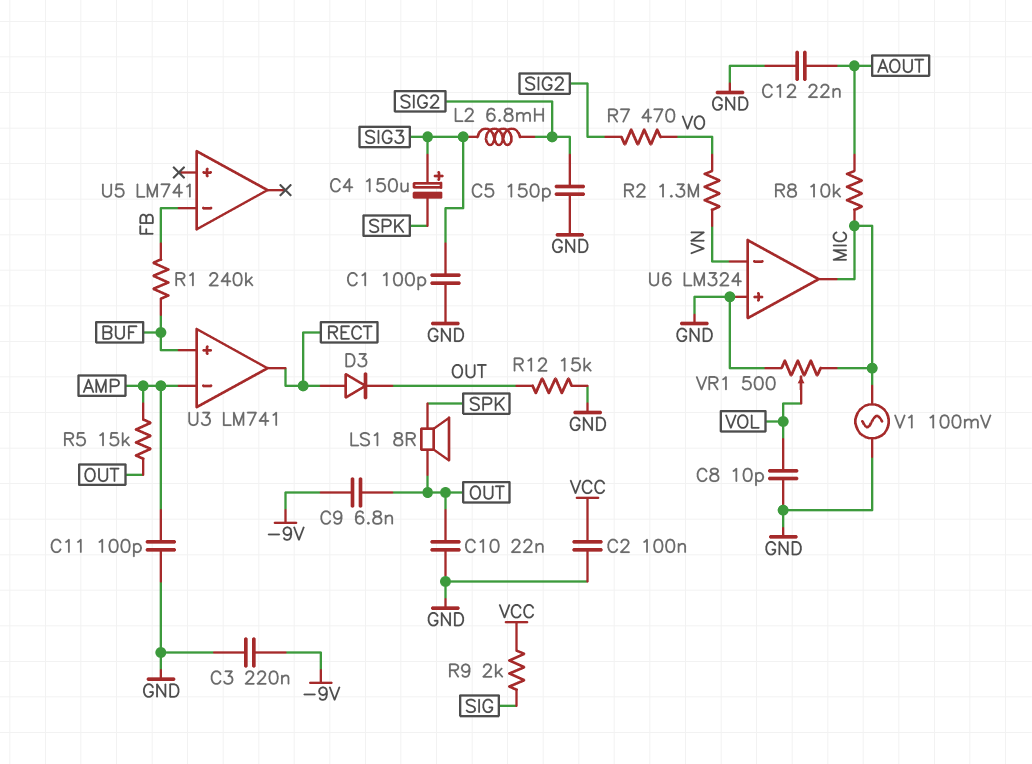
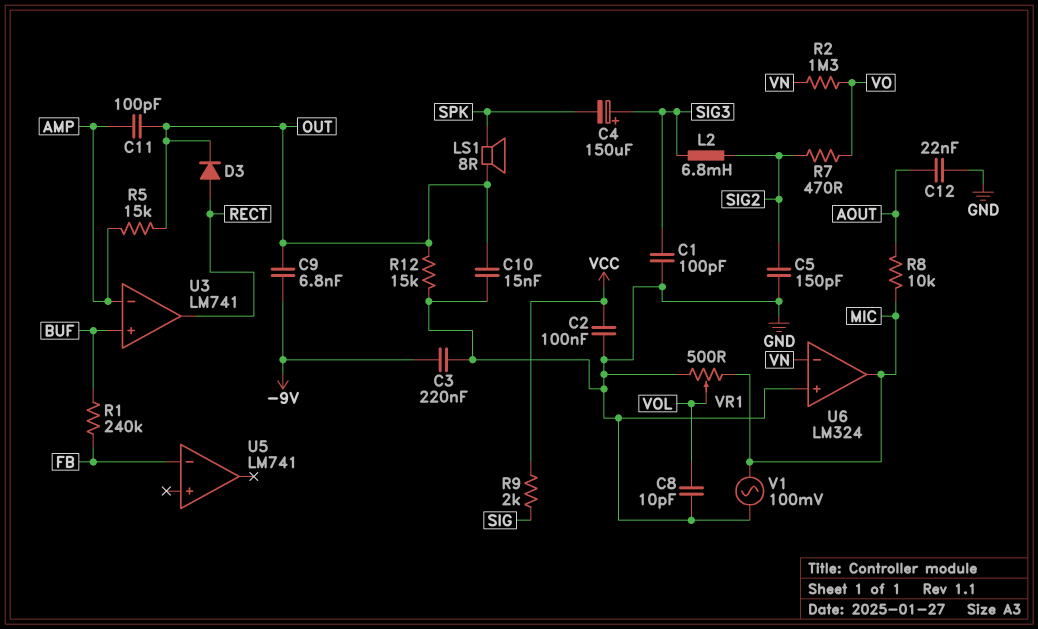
C10: 22nF (GND, OUT) -> 15nF (GND, OUT)
C11: 100pF (AMP, GND) -> 100pF (AMP, OUT)

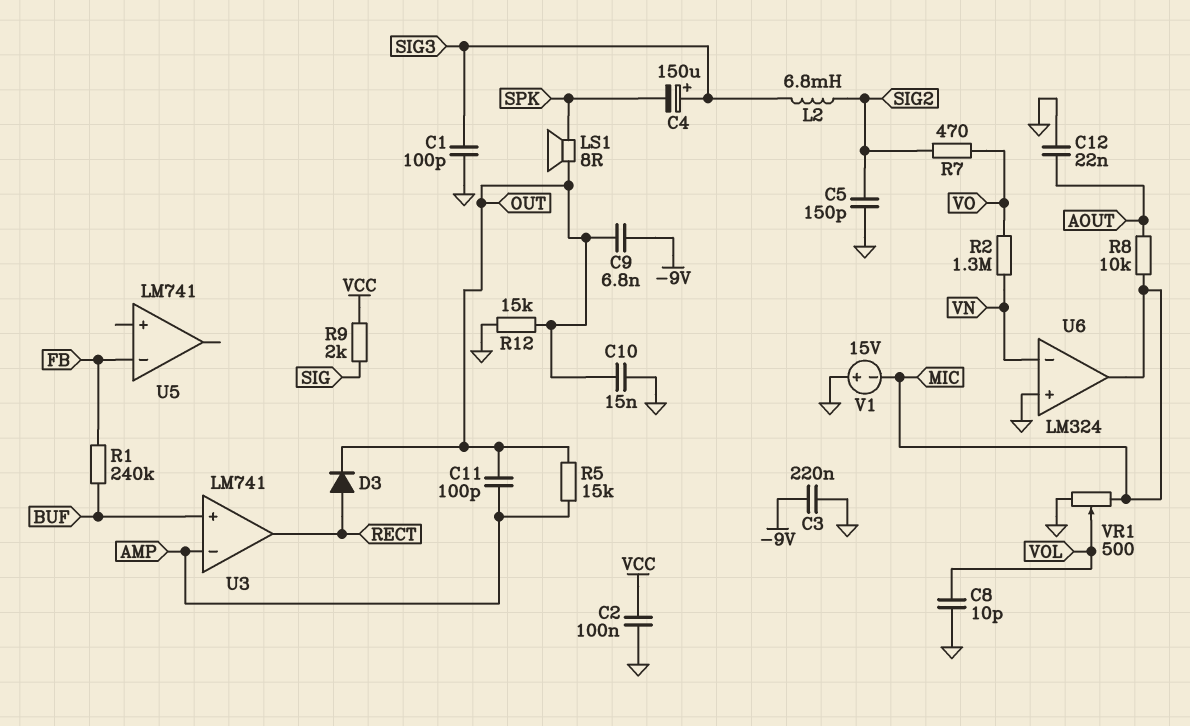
V1: AC 100mV (GND, MIC) -> 15V (plus GND, minus MIC)

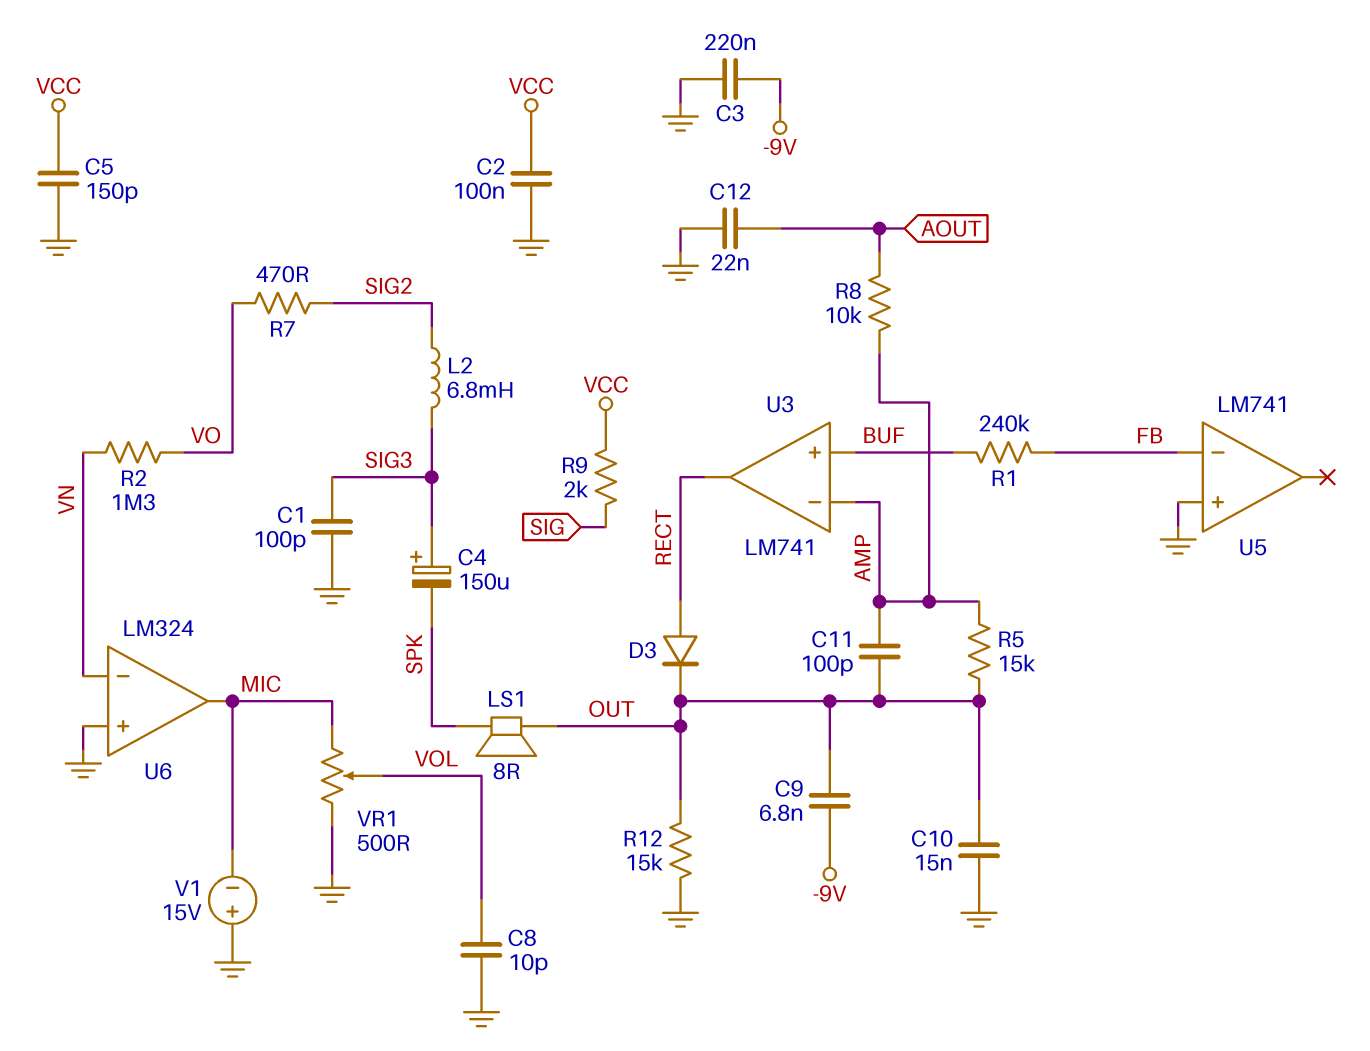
C5: 150pF (GND, SIG2) -> 150pF (GND, VCC)
R8: 10k (AOUT, MIC) -> 10k (AMP, AOUT)
U5 pin in+: none -> GND

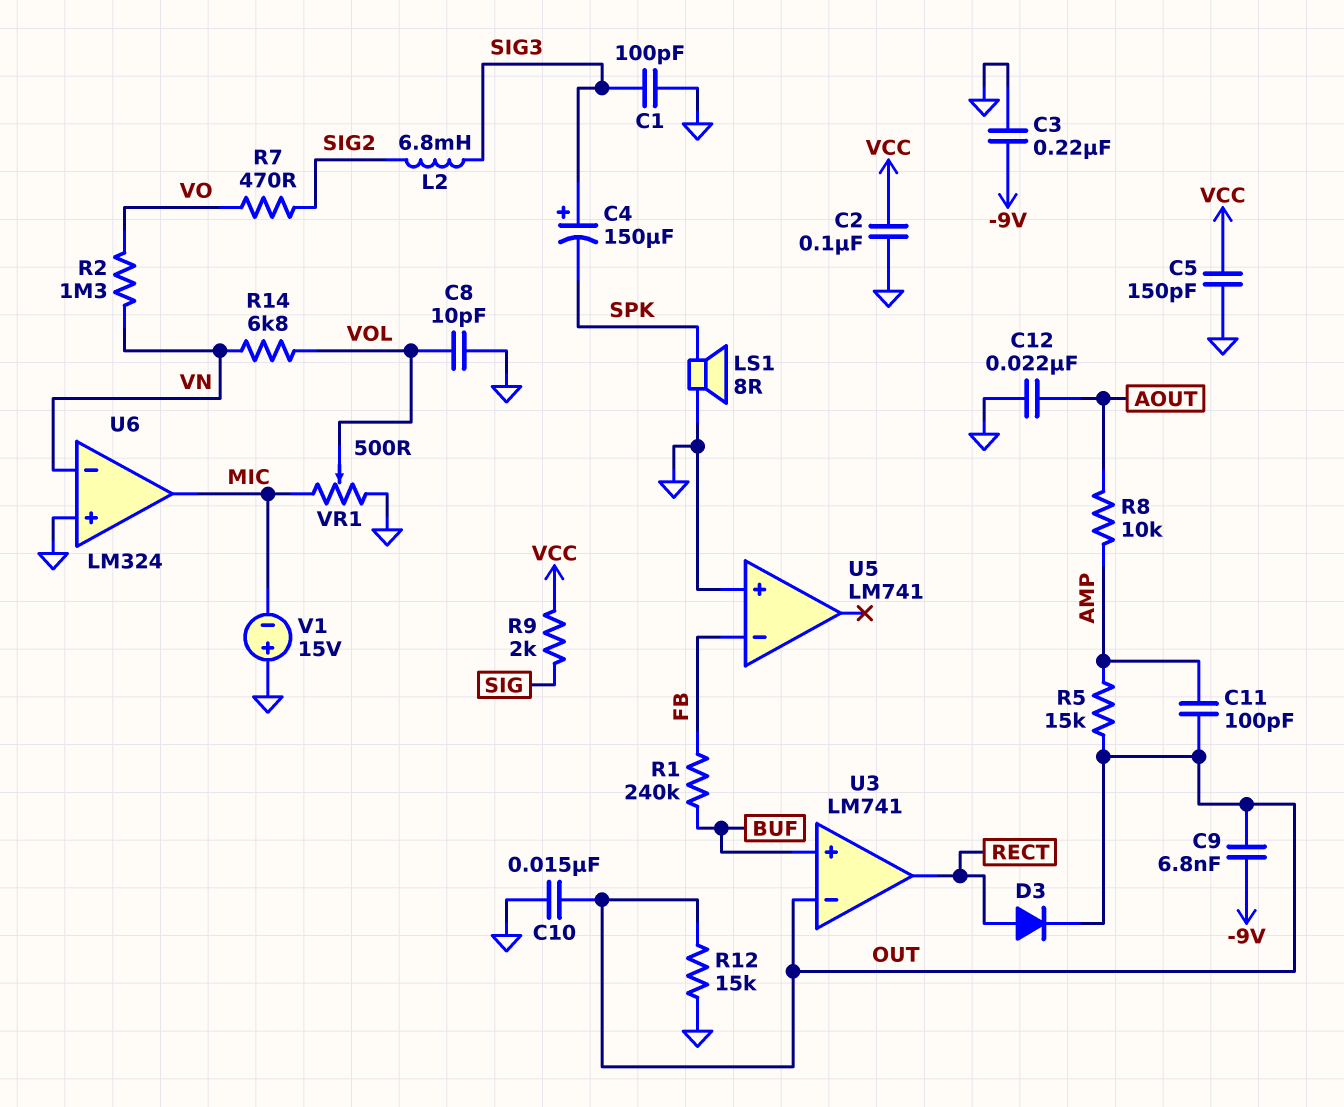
LS1: speaker 8R (OUT, SPK) -> speaker 8R (GND, SPK)
R14: none -> 6.8k (VN, VOL)
U3 pin in-: AMP -> OUT

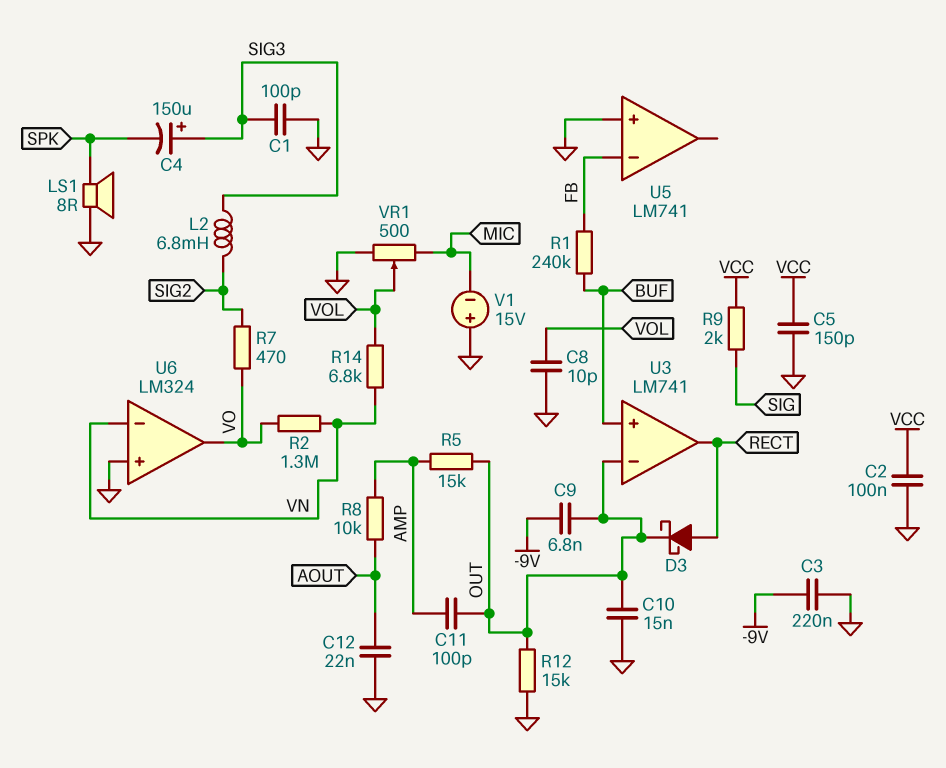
D3: diode (A RECT, K OUT) -> schottky (A RECT, K OUT)
U6 pin out: MIC -> VO

